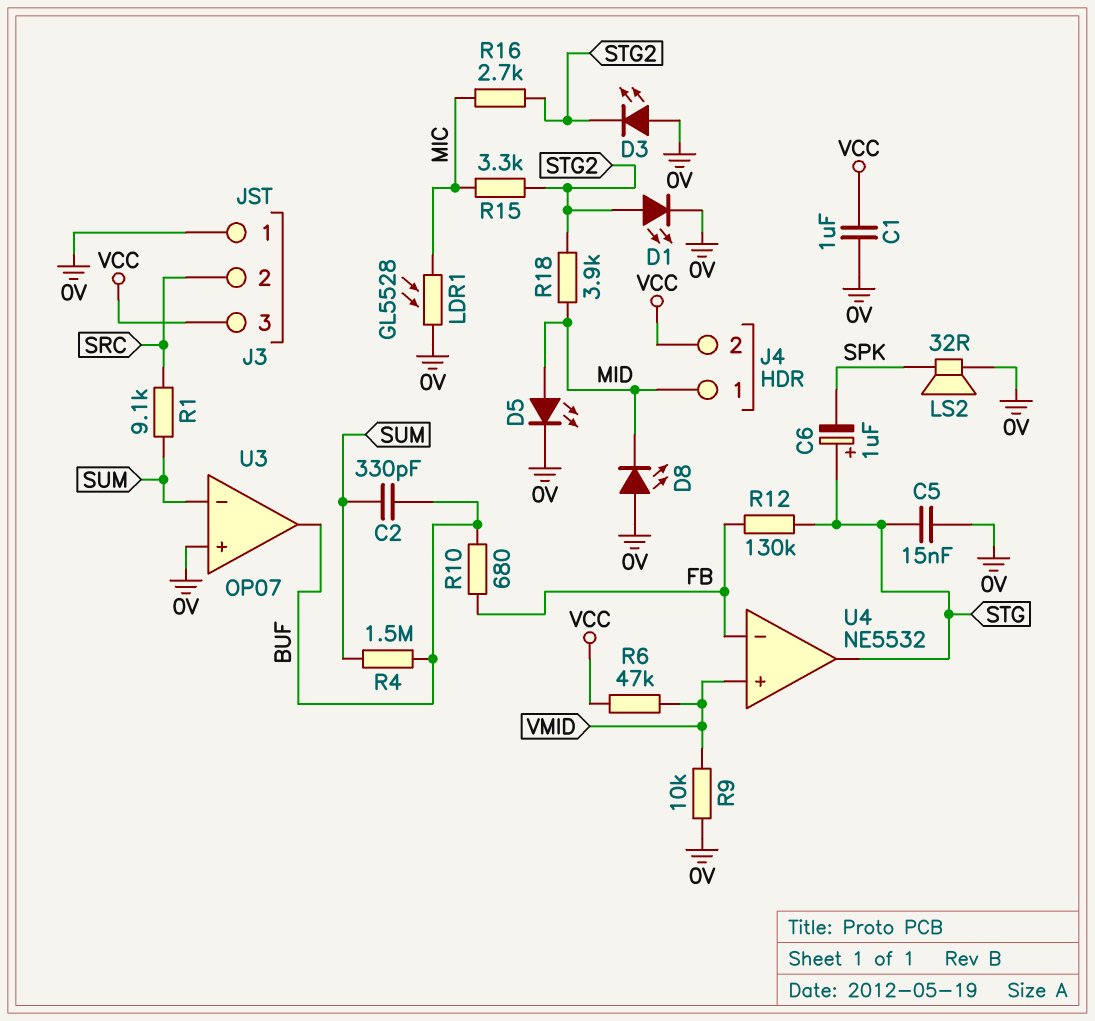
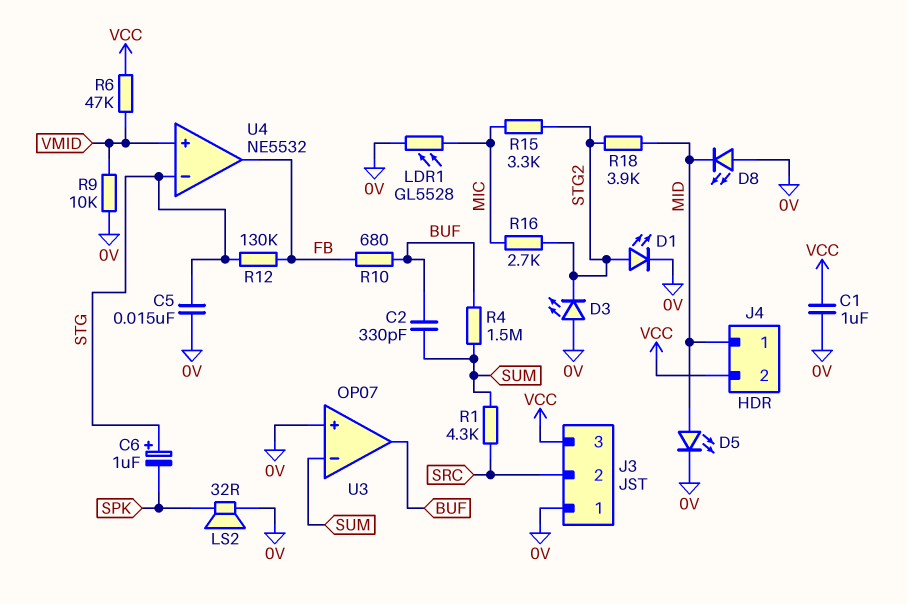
R1: 9.1k (SRC, SUM) -> 4.3k (SRC, SUM)
U4 pin in-: FB -> STG
U4 pin out: STG -> FB

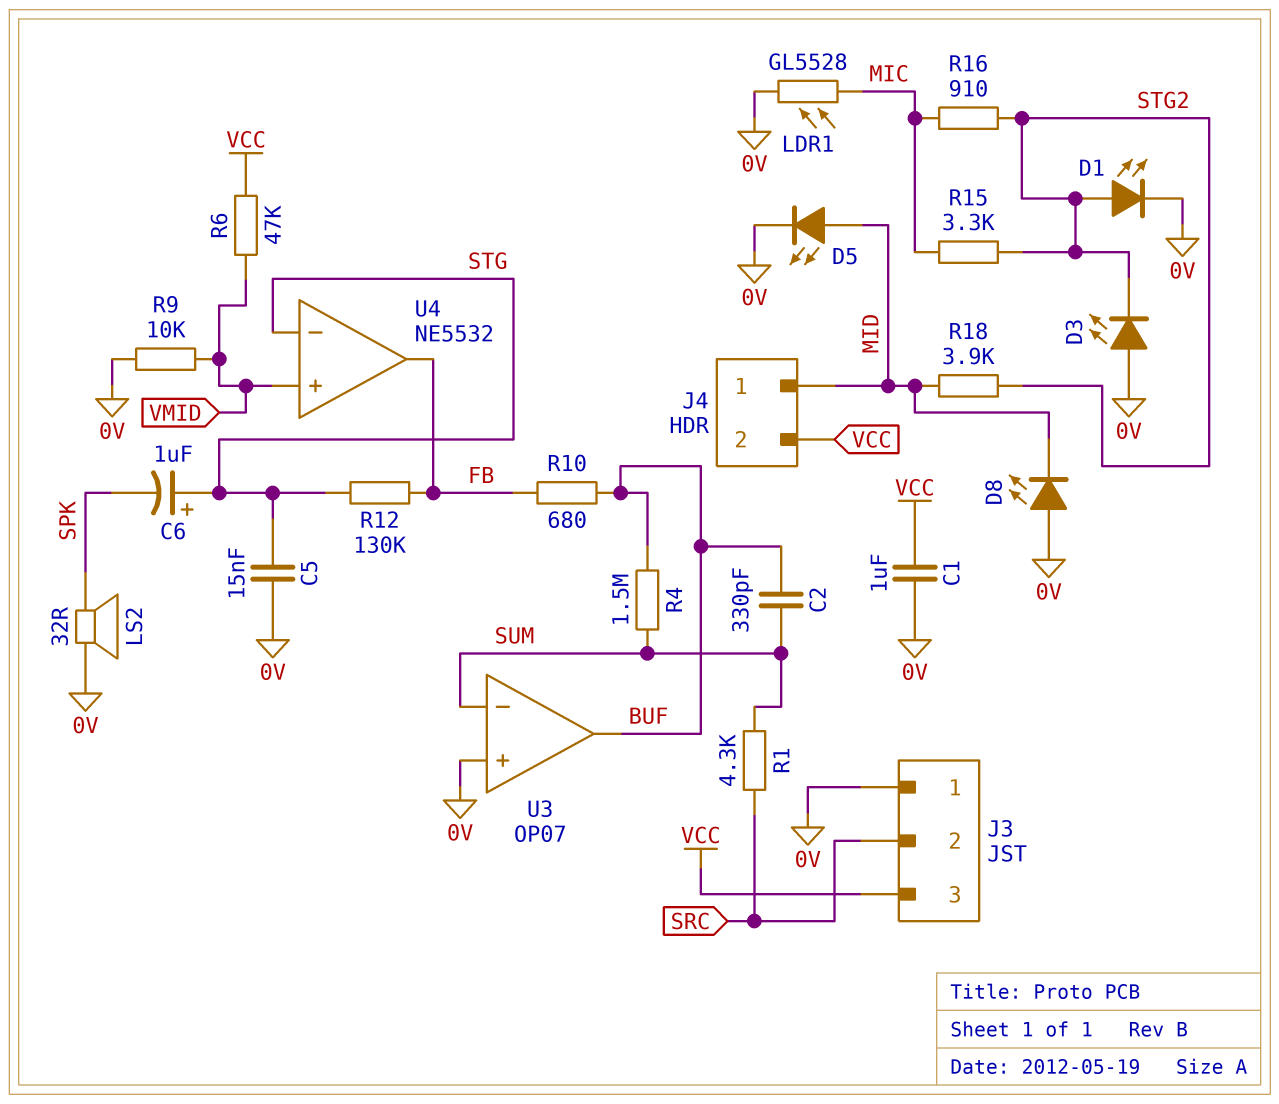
R16: 2.7k (MIC, STG2) -> 910 (MIC, STG2)

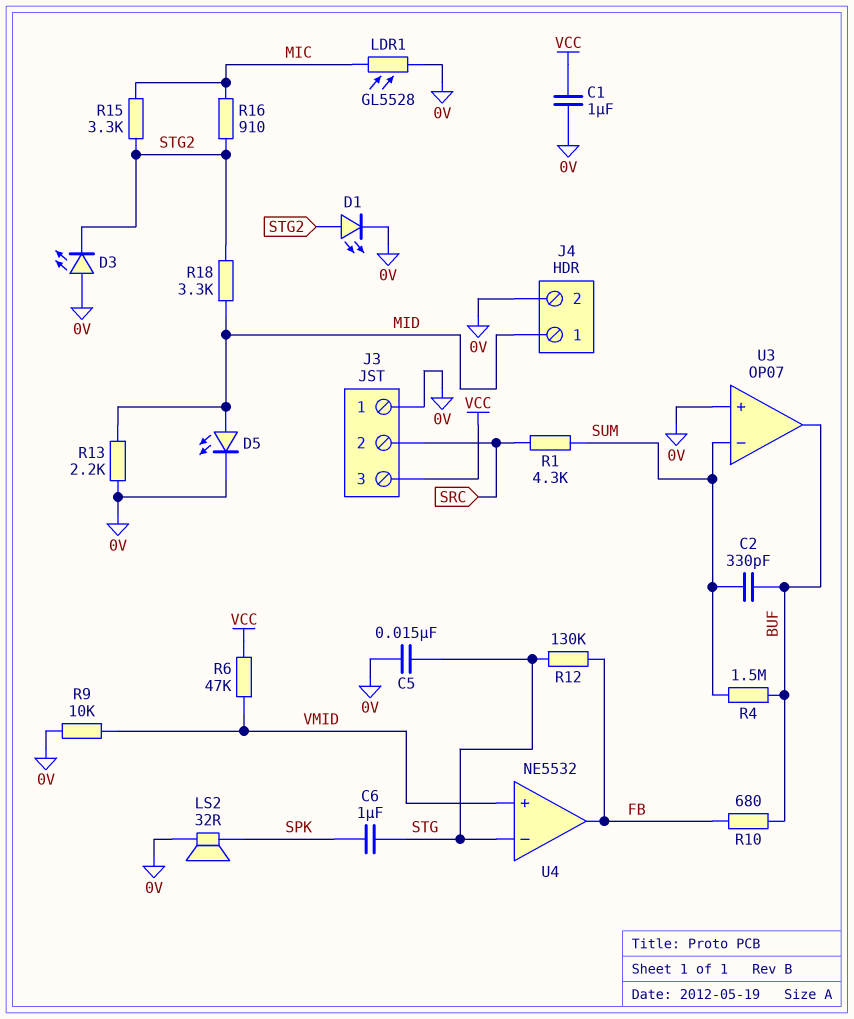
C6: 1uF (plus STG, minus SPK) -> 1uF (SPK, STG)
D8: LED (A 0V, K MID) -> none
J4 pin 2: VCC -> 0V
R13: none -> 2.2k (0V, MID)
R18: 3.9k (MID, STG2) -> 3.3k (MID, STG2)

